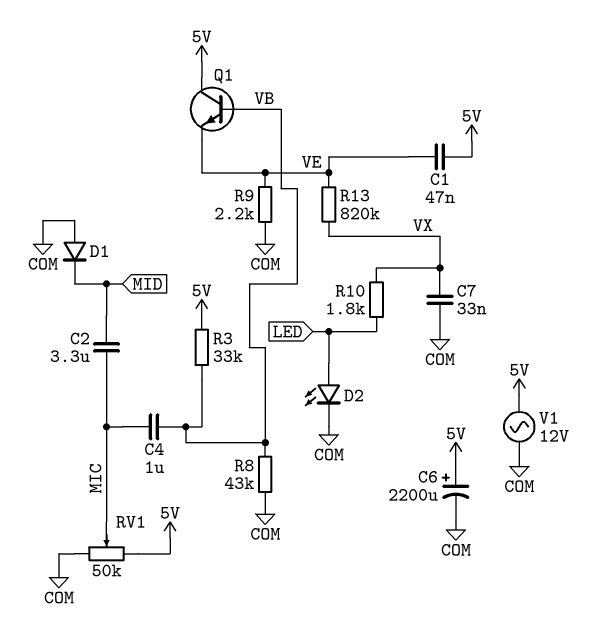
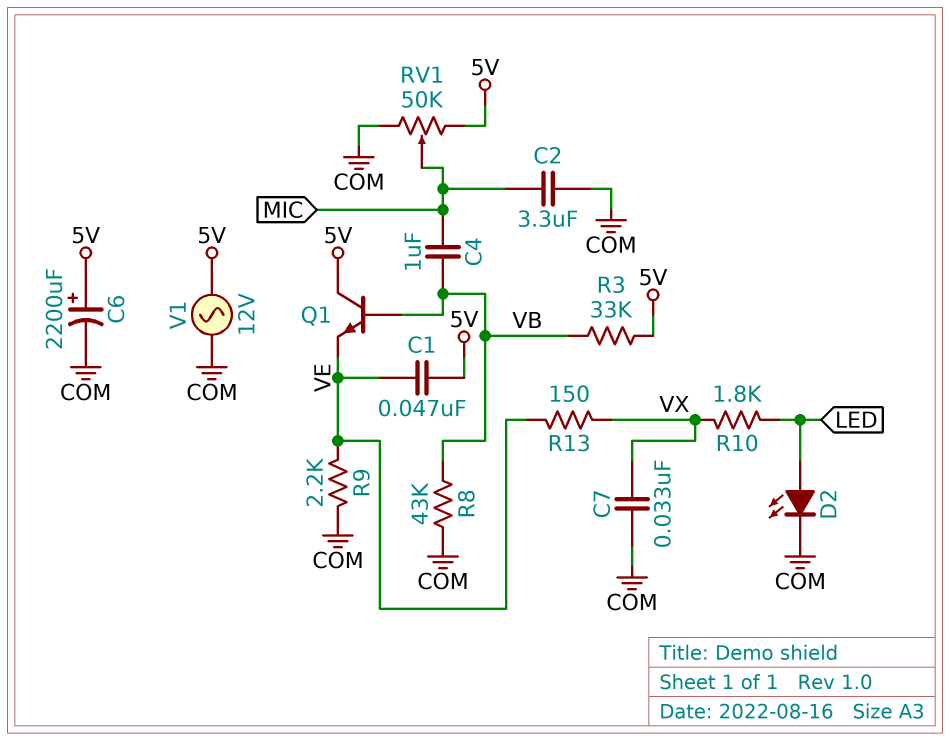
C2: 3.3uF (MIC, MID) -> 3.3uF (COM, MIC)
D1: diode (A COM, K MID) -> none
R13: 820k (VE, VX) -> 150 (VE, VX)

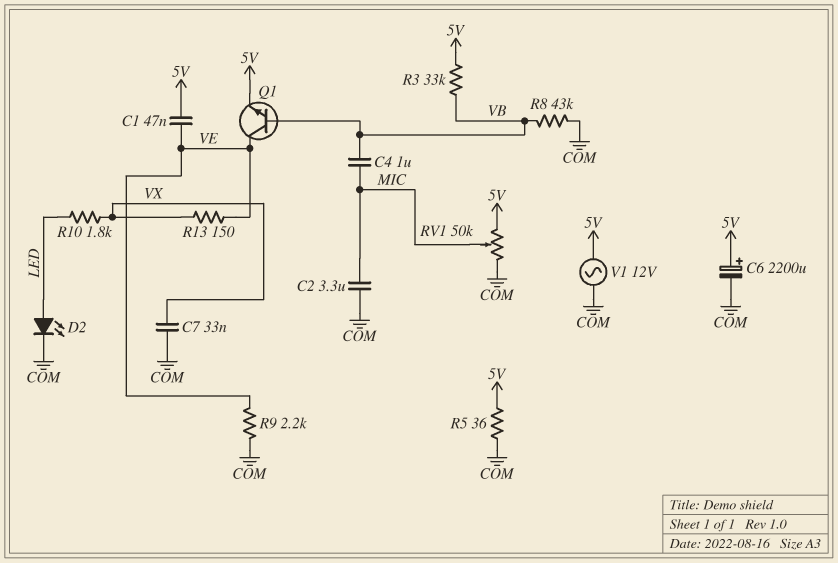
Q1: NPN (B VB, C 5V, E VE) -> NPN (B VB, C VE, E 5V)
R5: none -> 36 (5V, COM)

